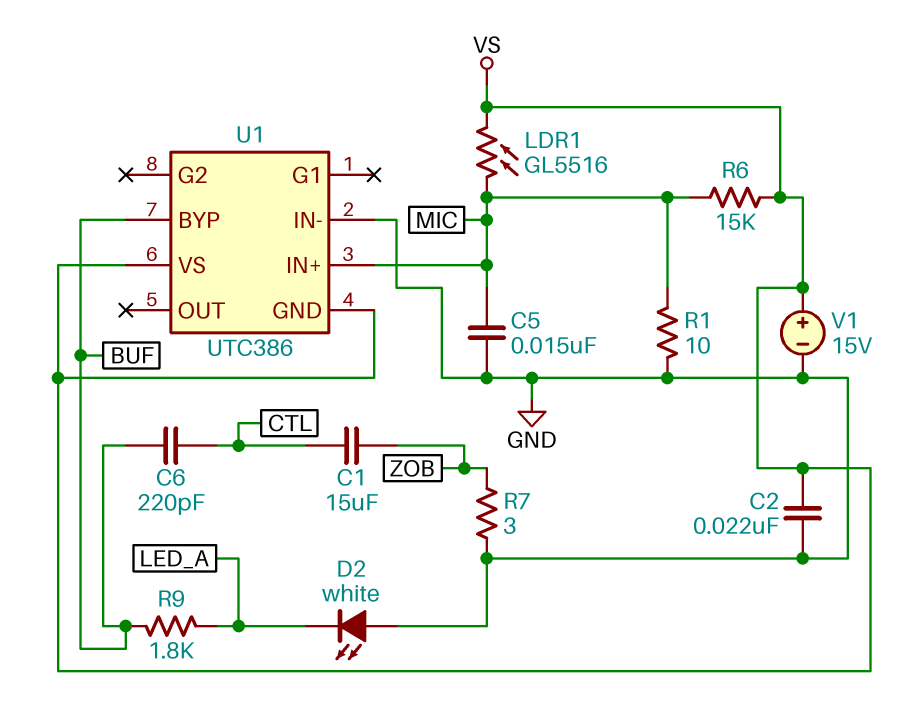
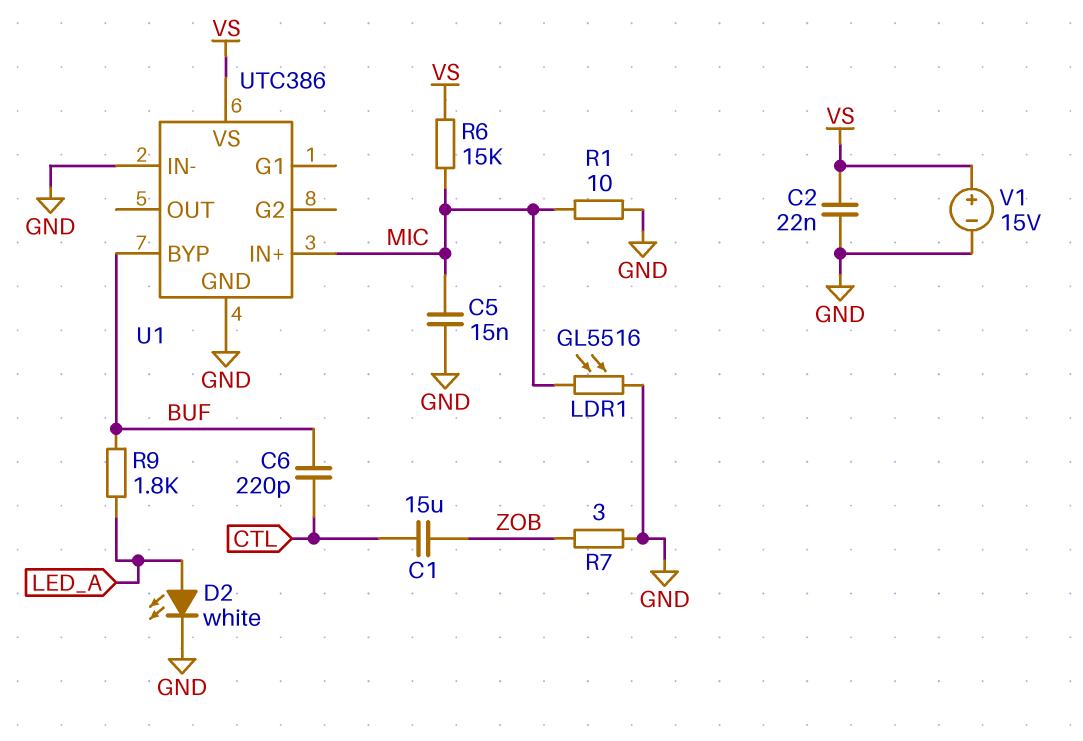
D2: LED white (A GND, K LED_A) -> LED white (A LED_A, K GND)
LDR1: GL5516 (MIC, VS) -> GL5516 (GND, MIC)
U1 pin GND: VS -> GND

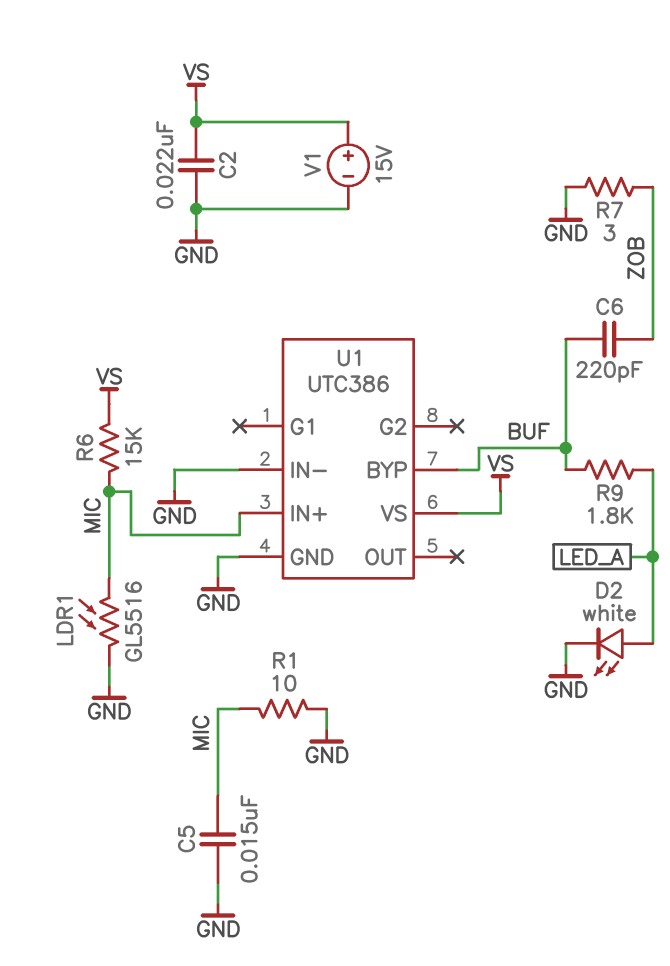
C1: 15uF (CTL, ZOB) -> none
C6: 220pF (BUF, CTL) -> 220pF (BUF, ZOB)

